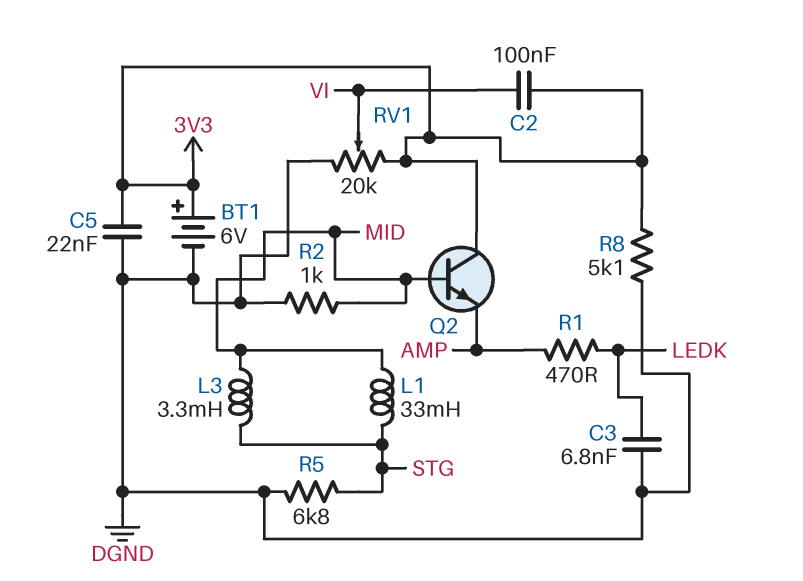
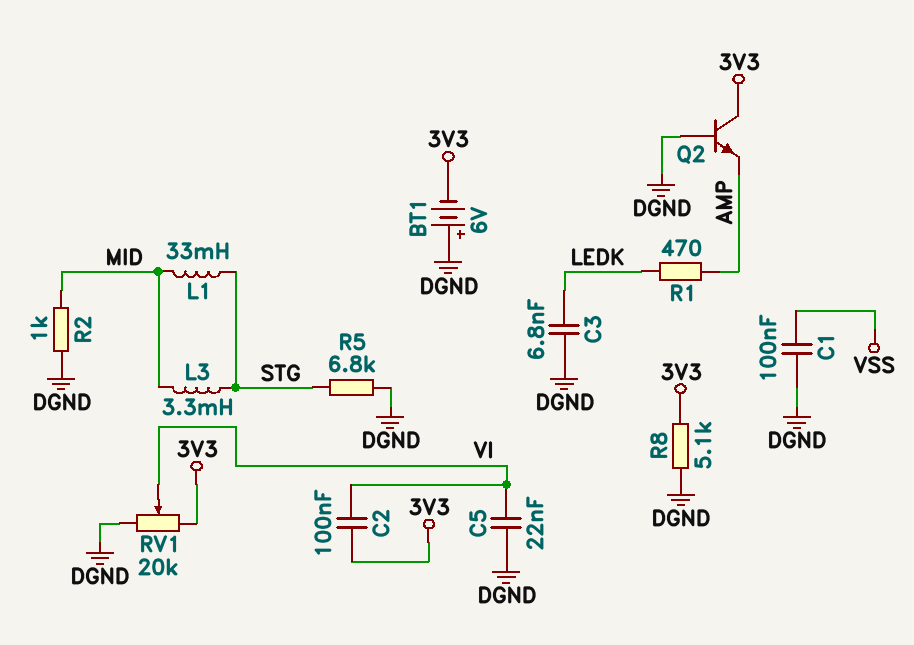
BT1: 6V (plus 3V3, minus DGND) -> 6V (plus DGND, minus 3V3)
C1: none -> 100nF (DGND, VSS)
C5: 22nF (3V3, DGND) -> 22nF (DGND, VI)
Q2: NPN (B MID, C 3V3, E AMP) -> NPN (B DGND, C 3V3, E AMP)

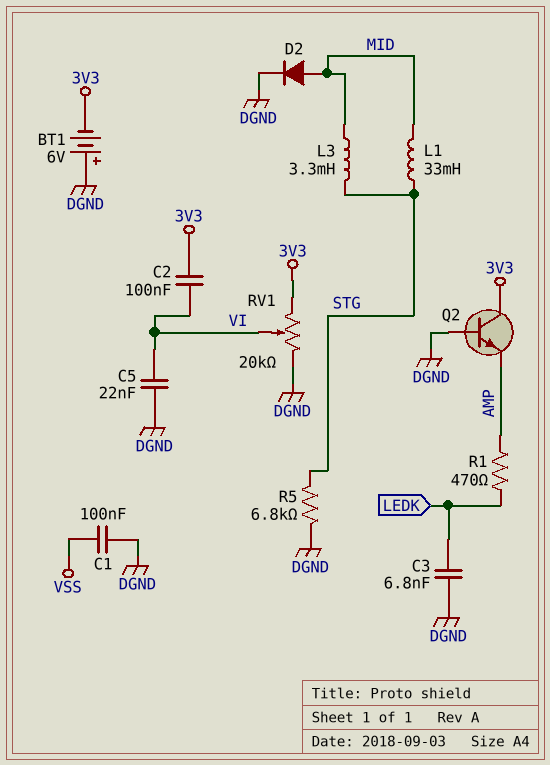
D2: none -> diode (A MID, K DGND)
R2: 1k (DGND, MID) -> none
R8: 5.1k (3V3, DGND) -> none

